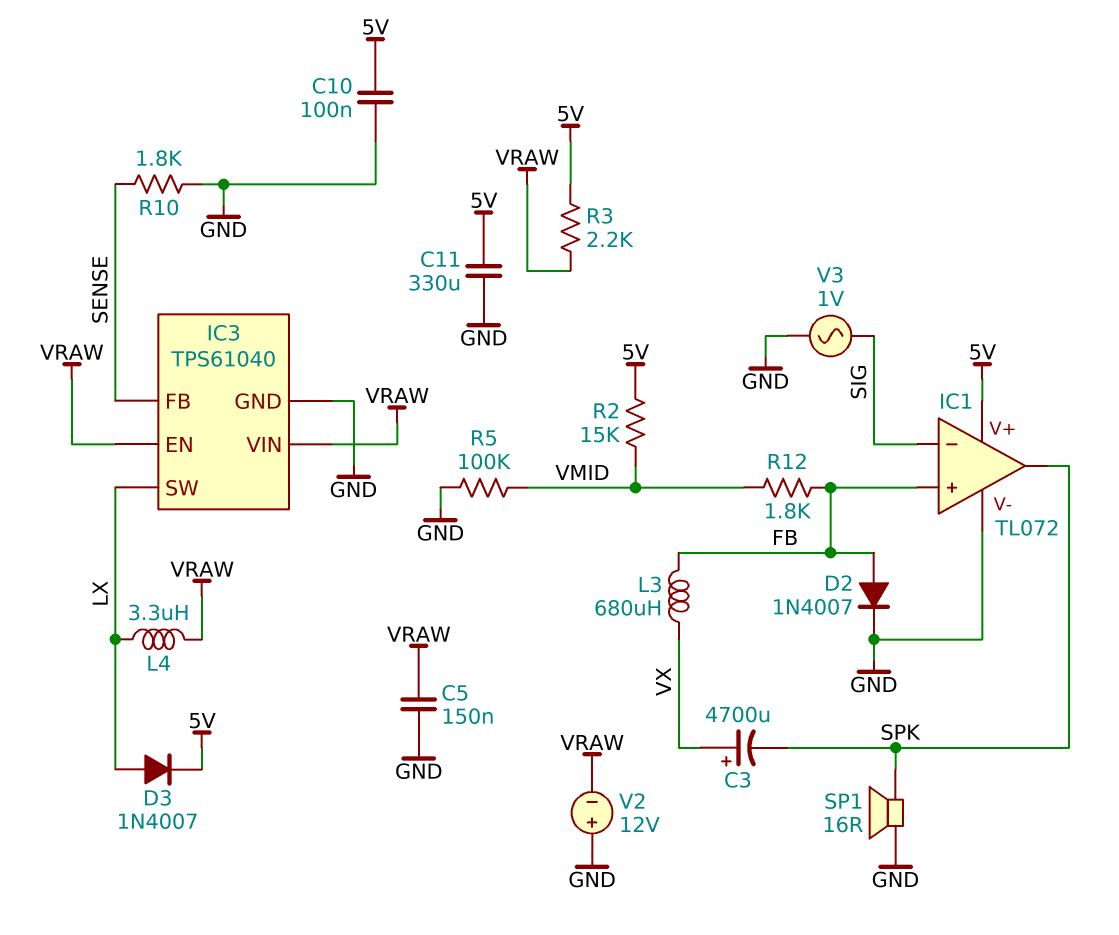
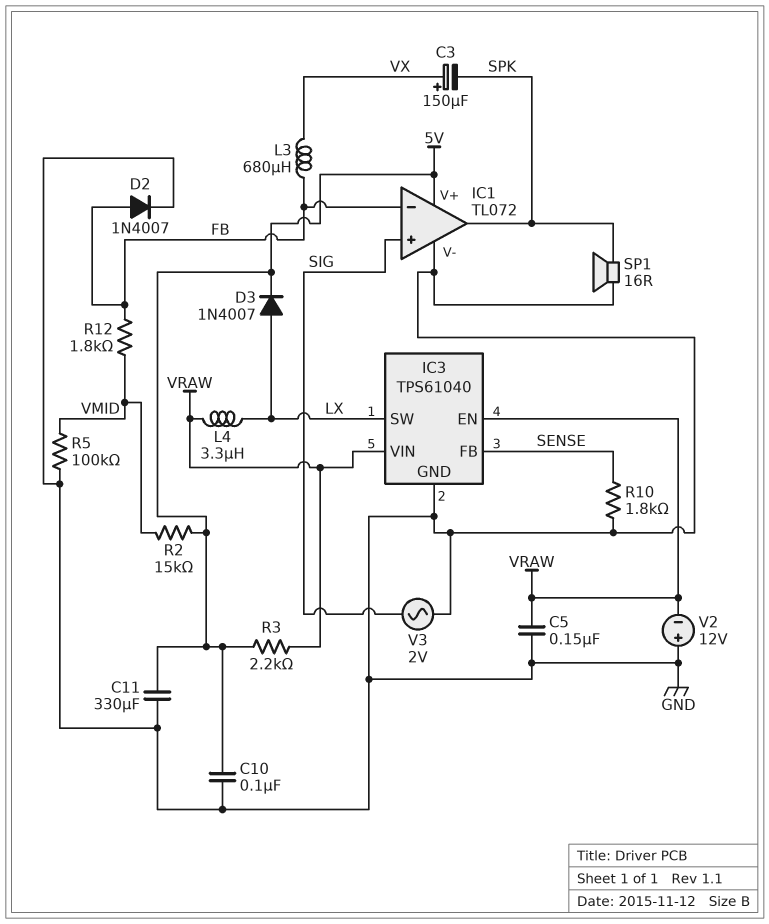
C3: 4700uF (plus VX, minus SPK) -> 150uF (plus VX, minus SPK)
IC1 pin in+: FB -> SIG
IC1 pin in-: SIG -> FB
V3: AC 1V (GND, SIG) -> AC 2V (GND, SIG)

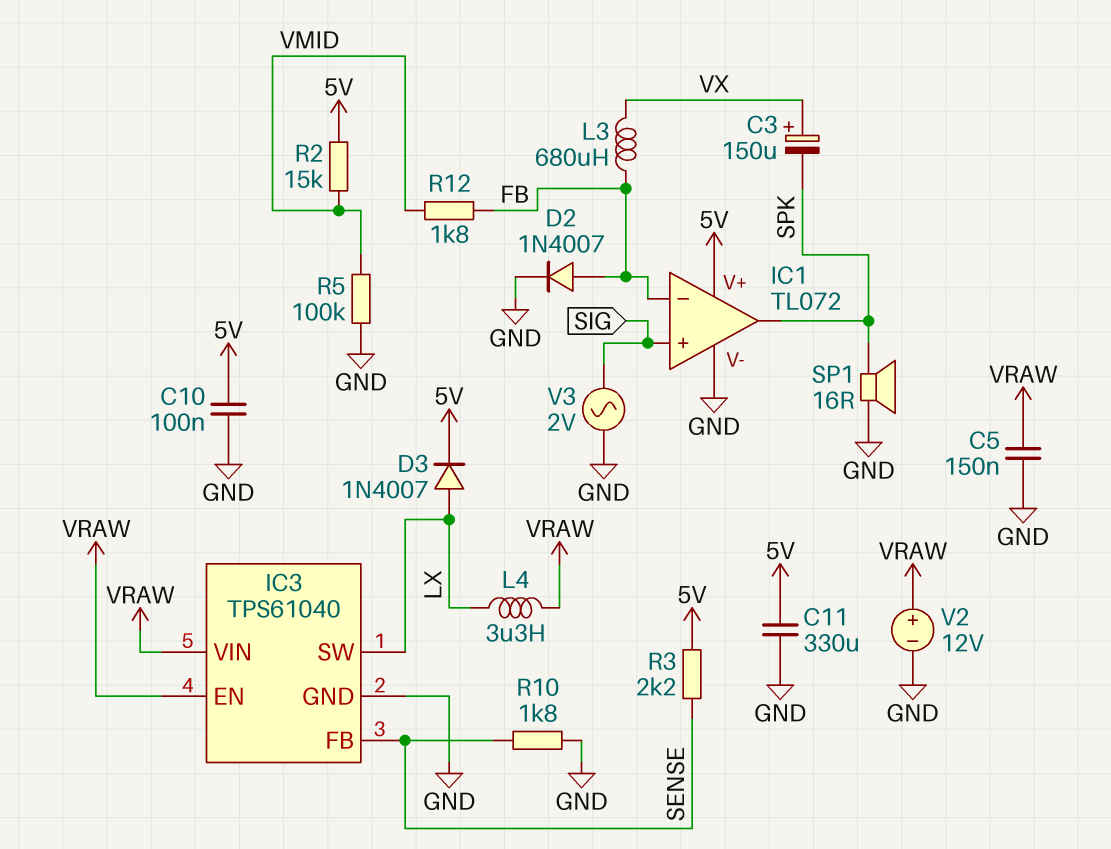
R3: 2.2k (5V, VRAW) -> 2.2k (5V, SENSE)
V2: 12V (plus GND, minus VRAW) -> 12V (plus VRAW, minus GND)

